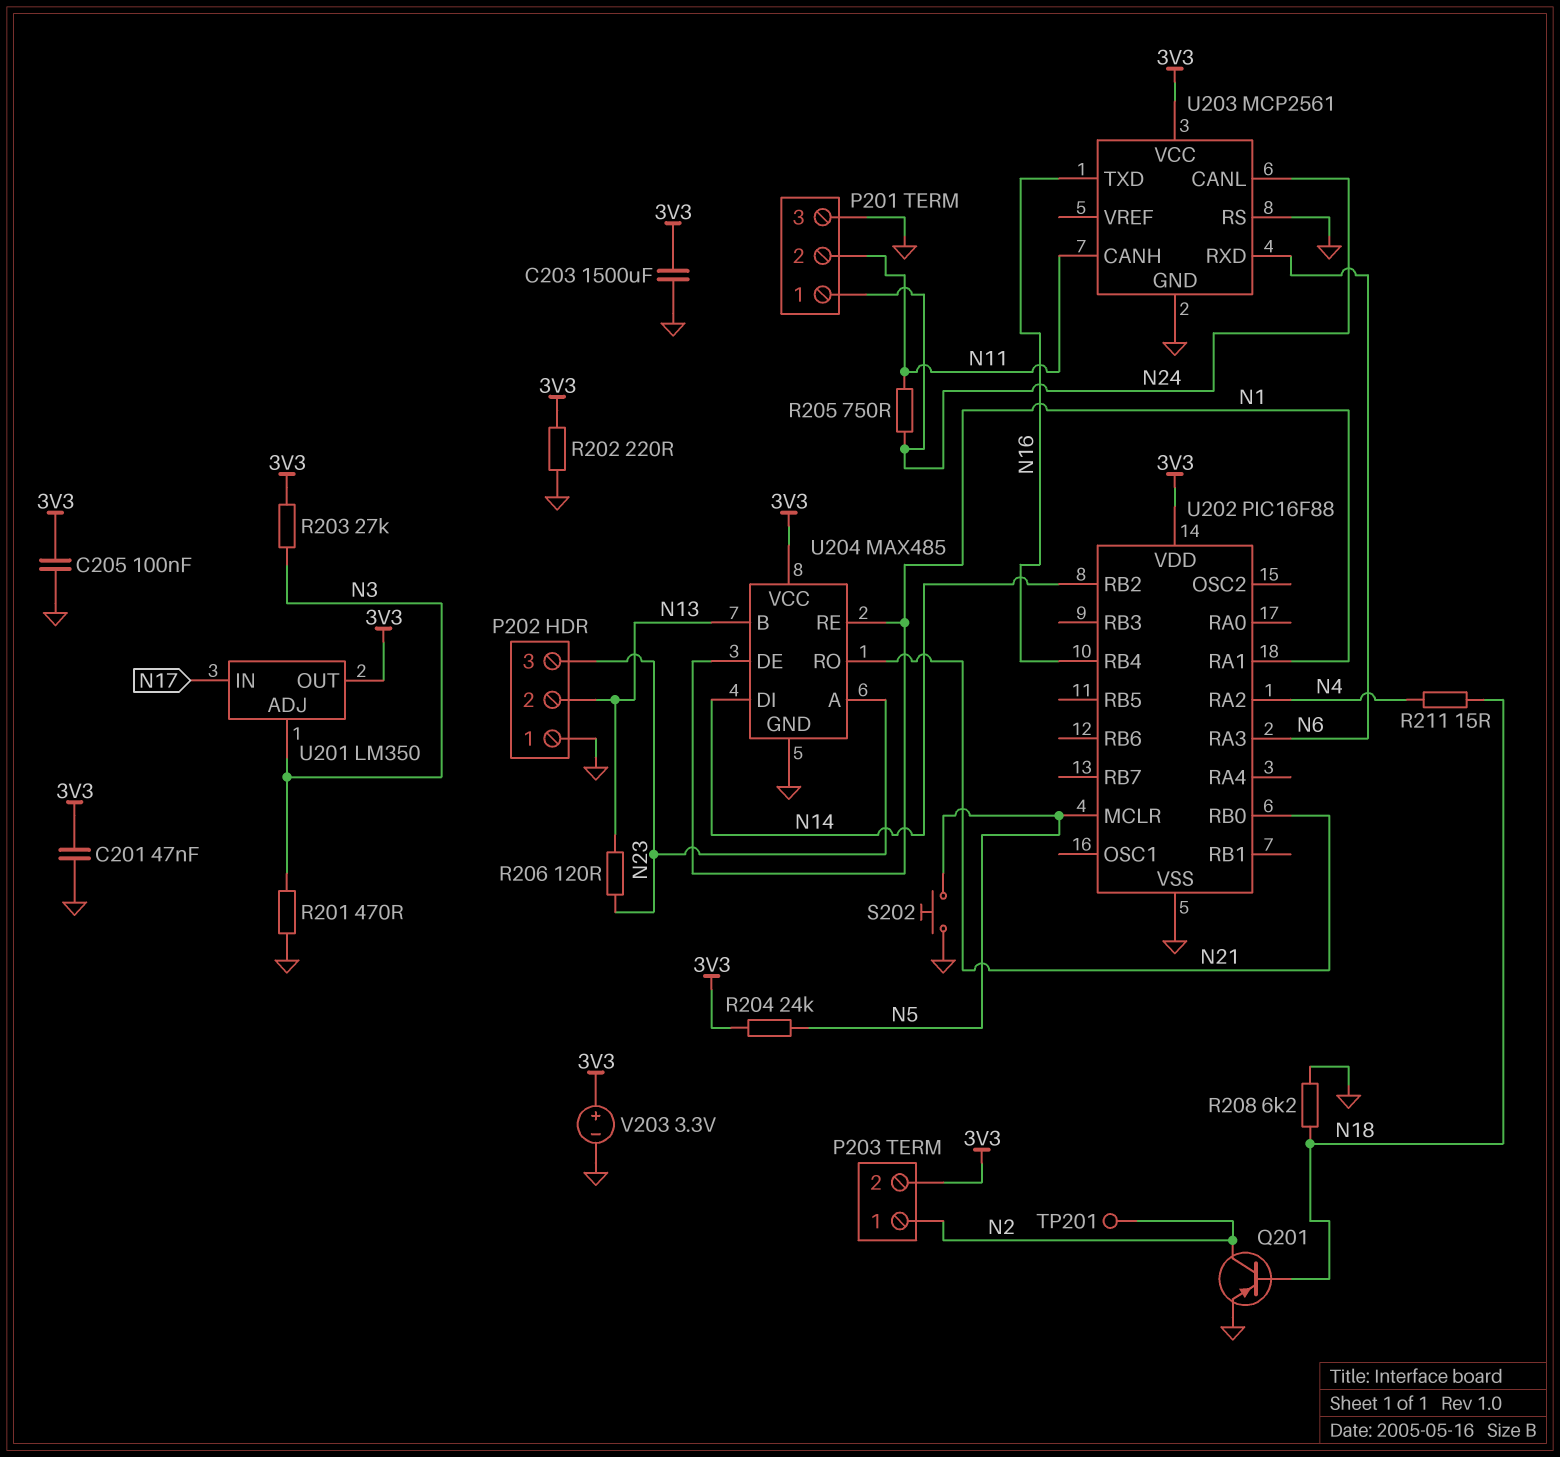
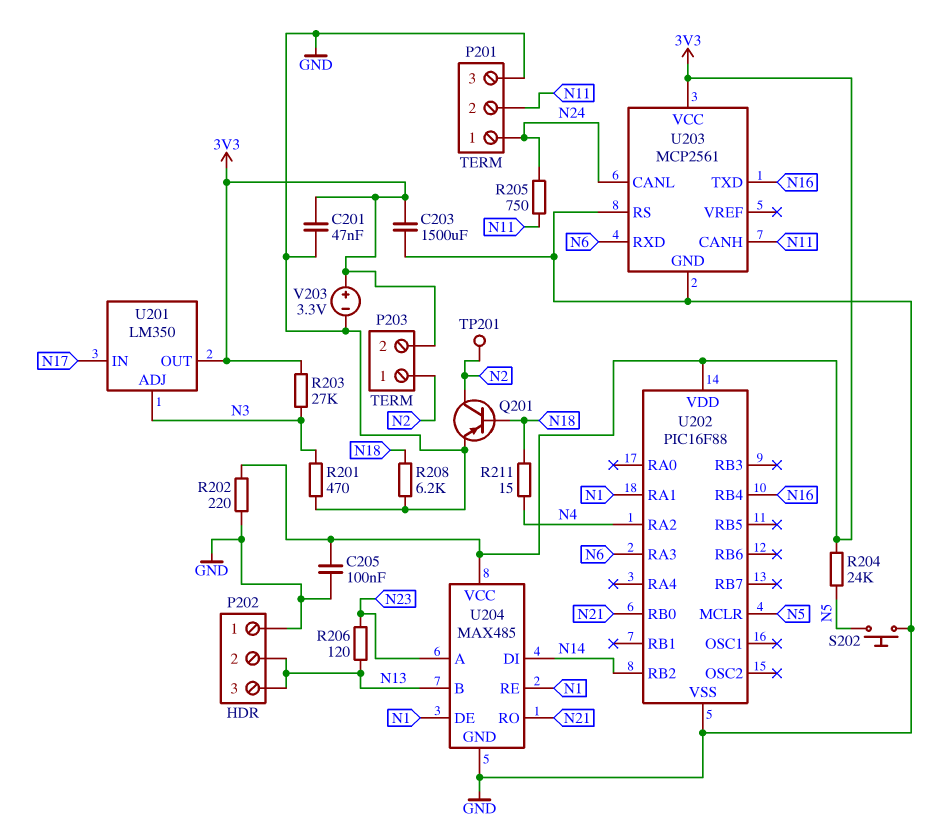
P202 pin 3: N23 -> N13

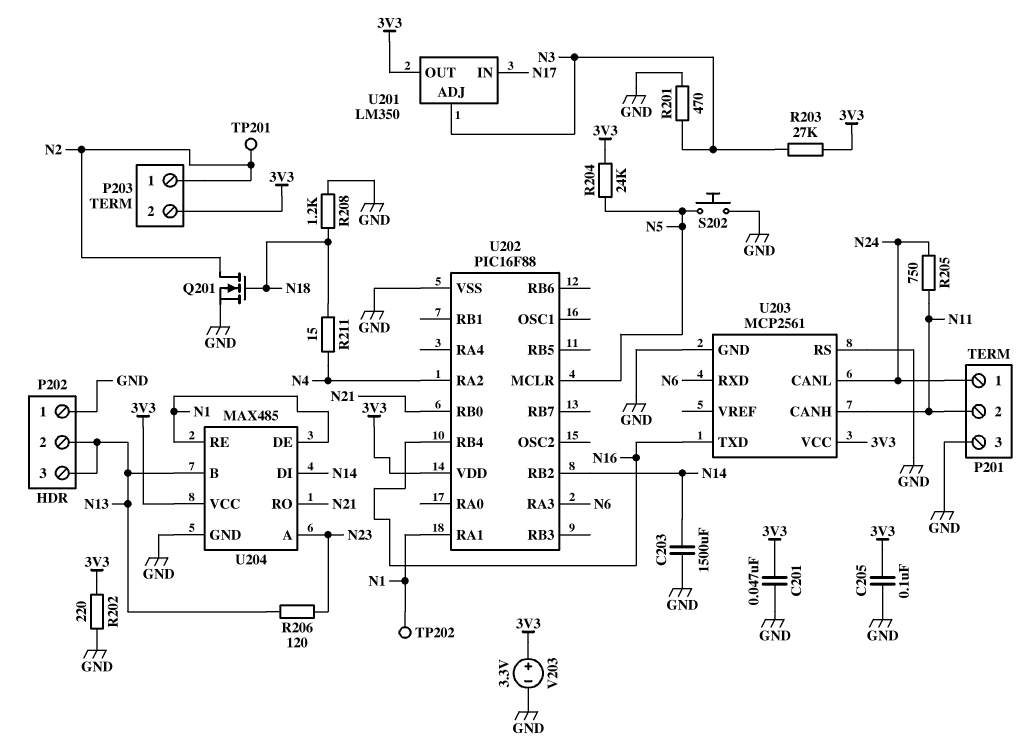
C203: 1500uF (3V3, GND) -> 1500uF (GND, N14)
Q201: PNP (B N18, C N2, E GND) -> NMOS (G N18, D N2, S GND)
R208: 6.2k (GND, N18) -> 1.2k (GND, N18)
TP202: none -> test point (N1)

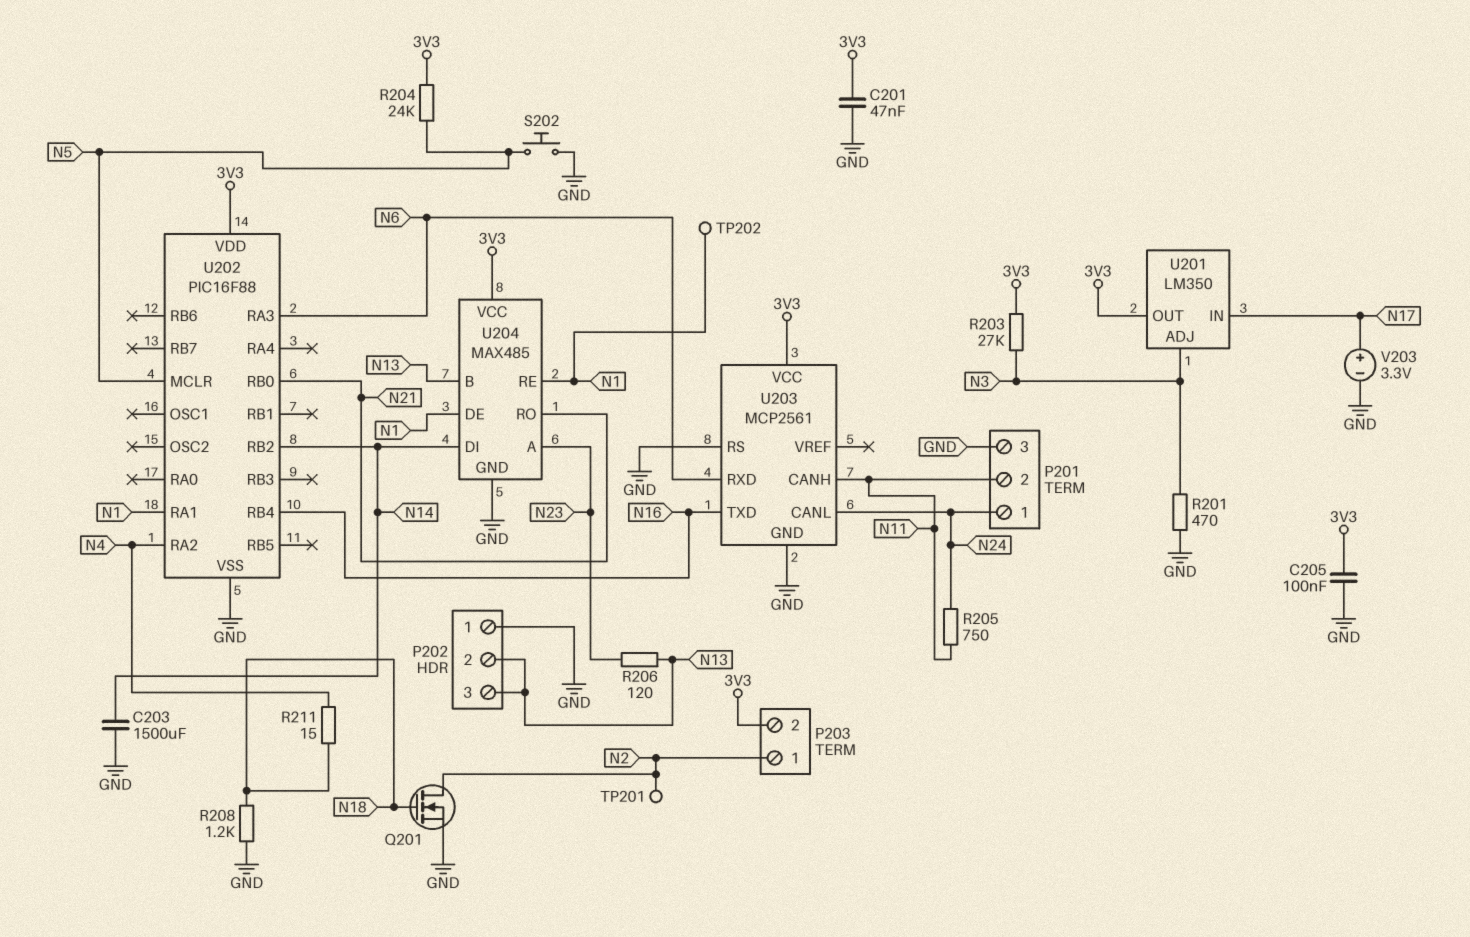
R202: 220 (3V3, GND) -> none
V203: 3.3V (plus 3V3, minus GND) -> 3.3V (plus N17, minus GND)

